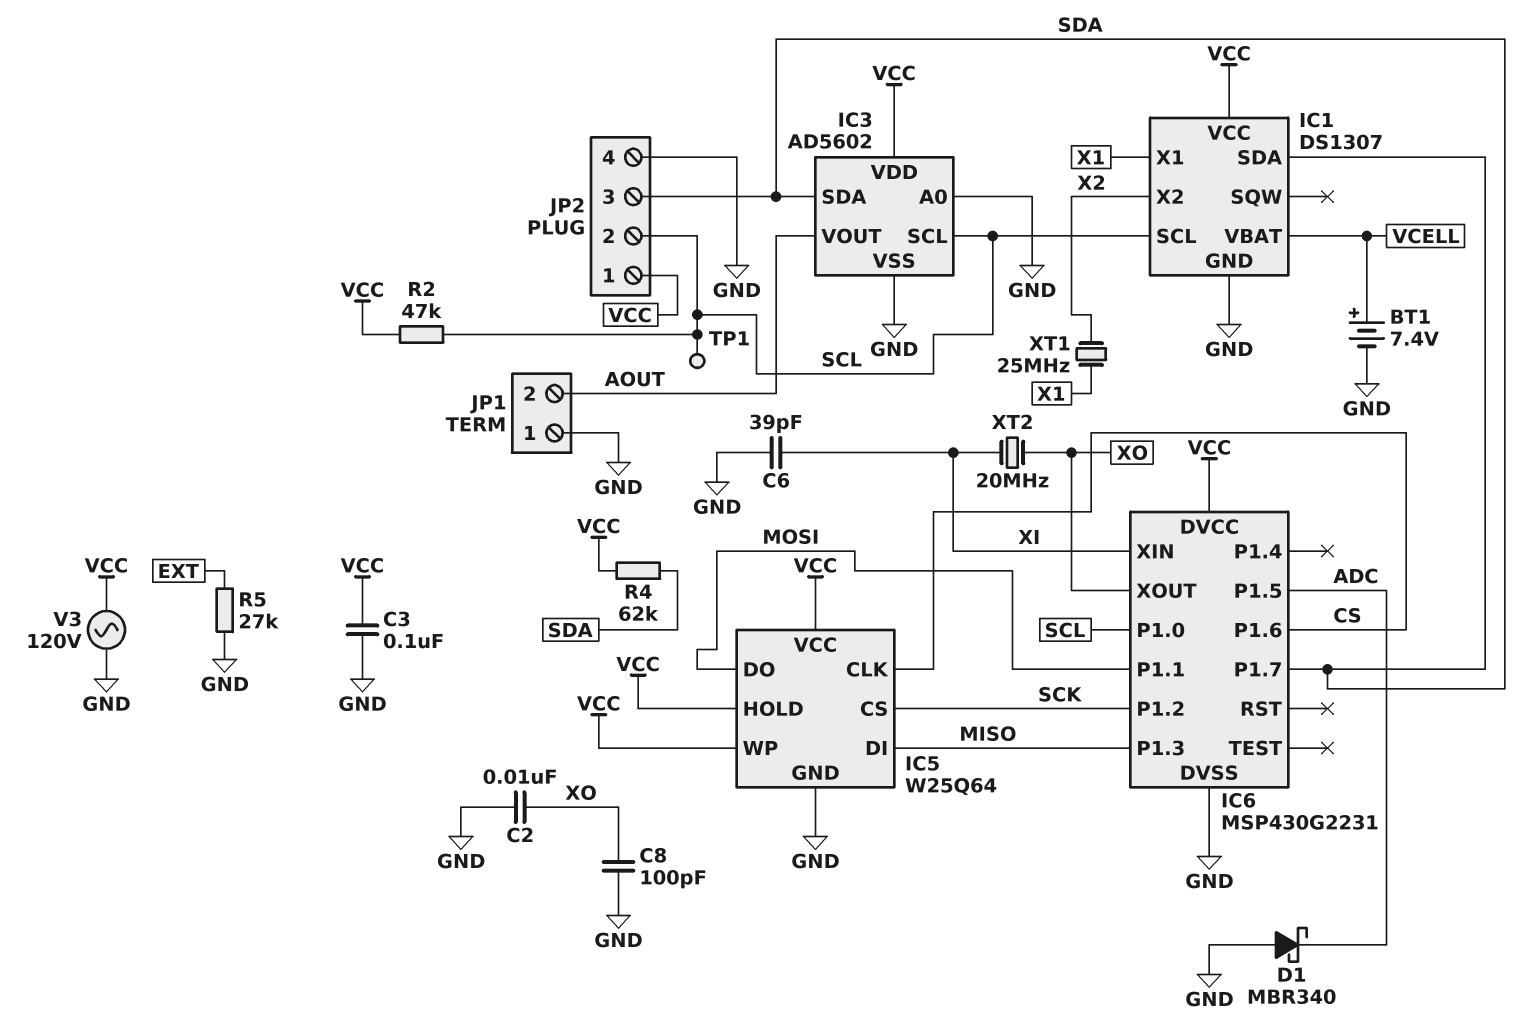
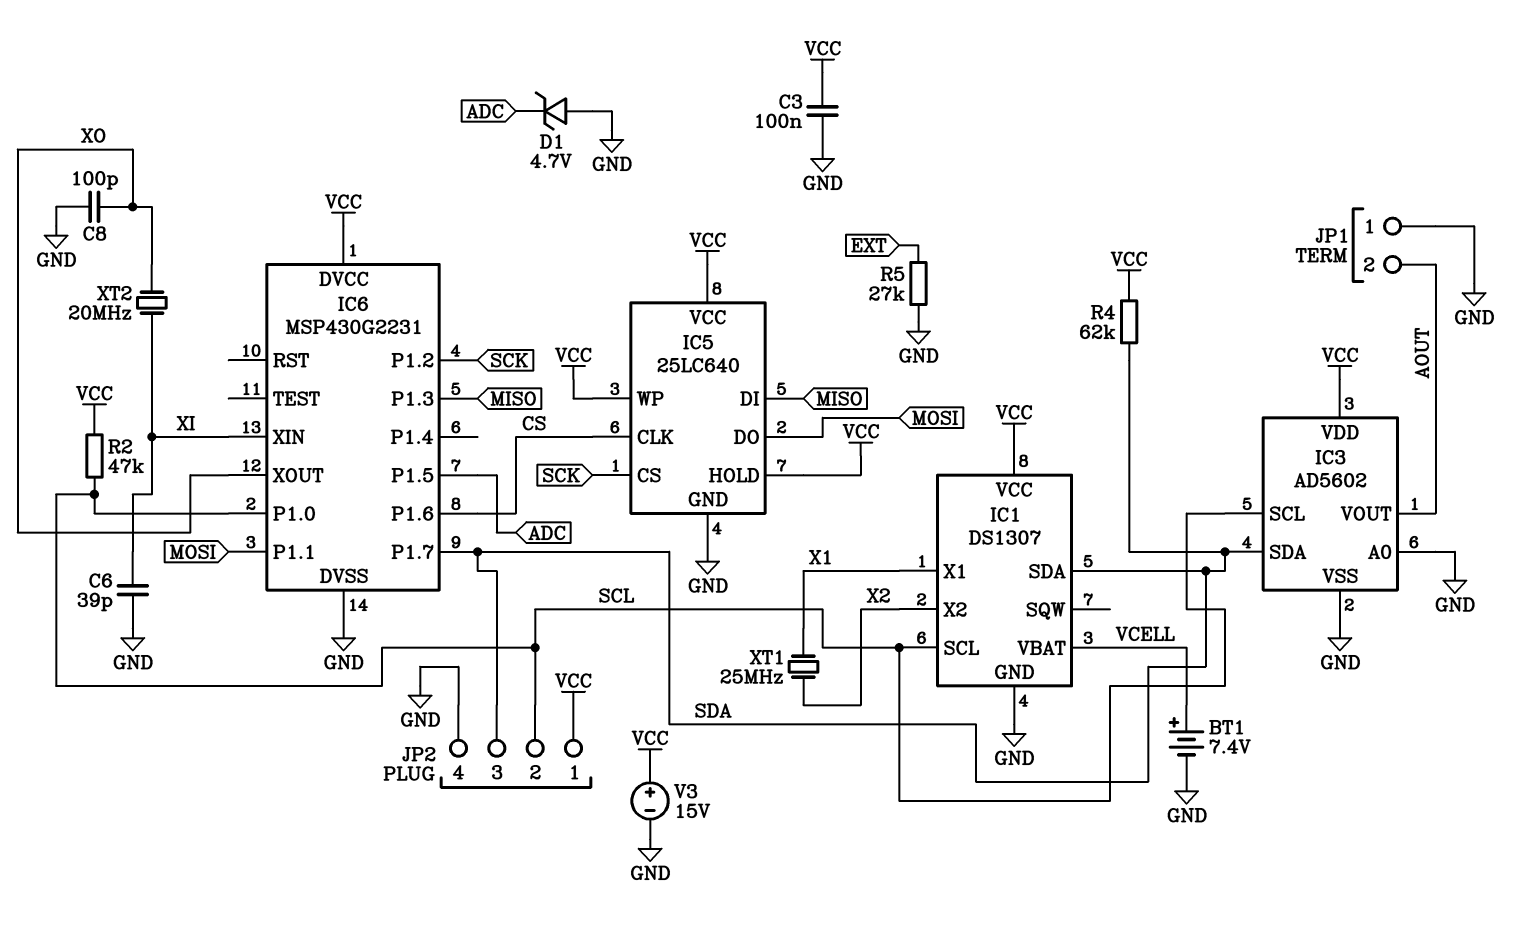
C2: 10nF (GND, XO) -> none
D1: schottky MBR340 (A GND, K ADC) -> zener 4.7V (A GND, K ADC)
IC5: W25Q64 -> 25LC640
TP1: test point (SCL) -> none
V3: AC 120V (GND, VCC) -> 15V (plus VCC, minus GND)

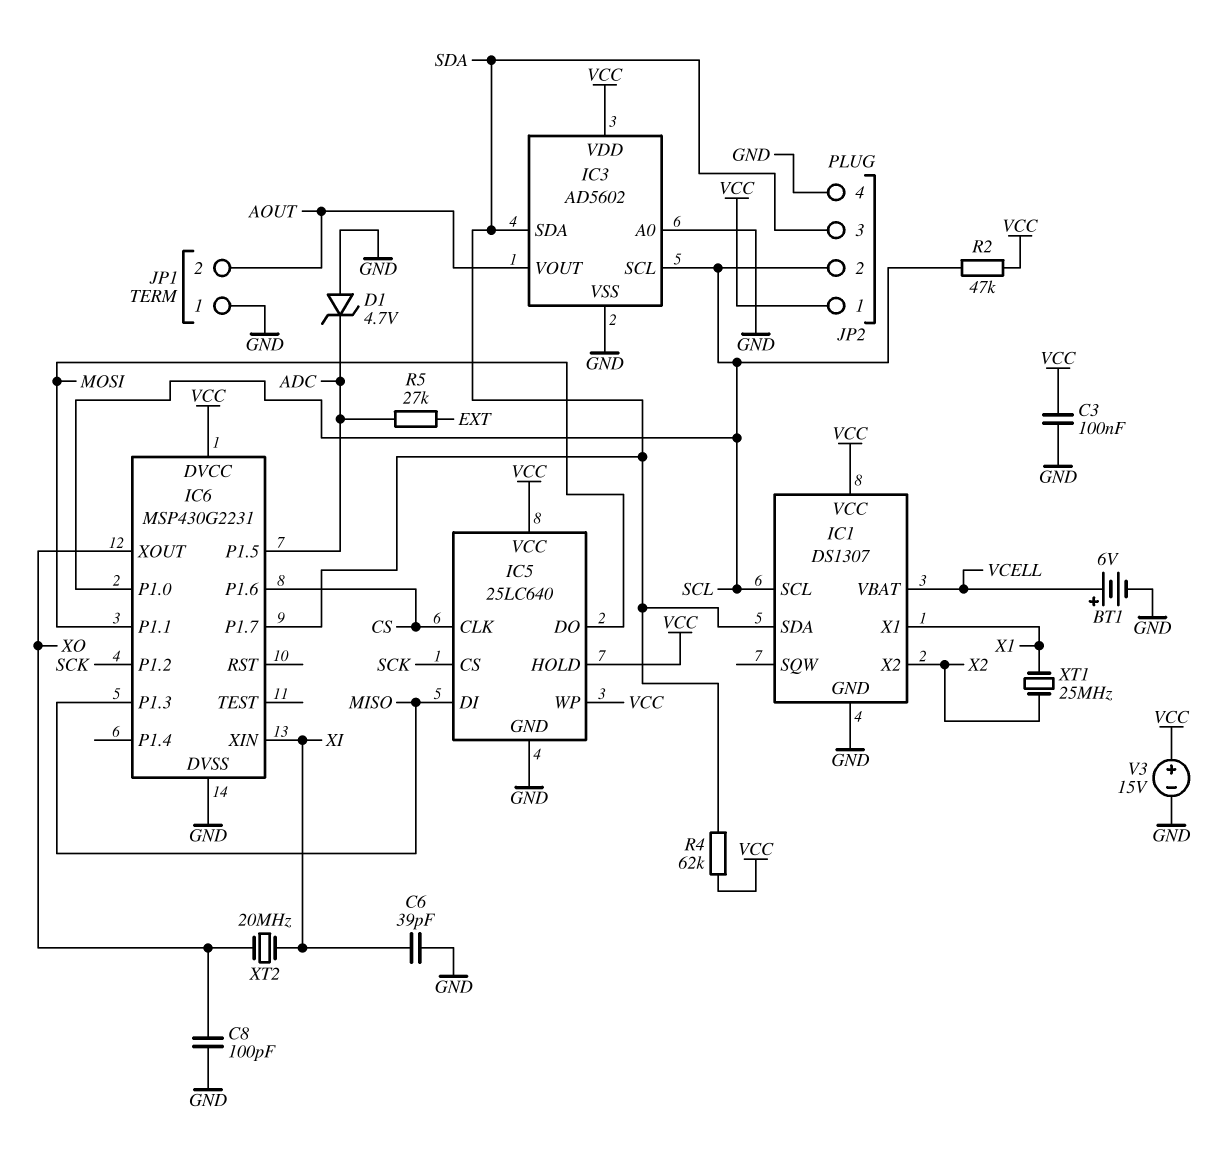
BT1: 7.4V (plus VCELL, minus GND) -> 6V (plus VCELL, minus GND)
R5: 27k (EXT, GND) -> 27k (ADC, EXT)

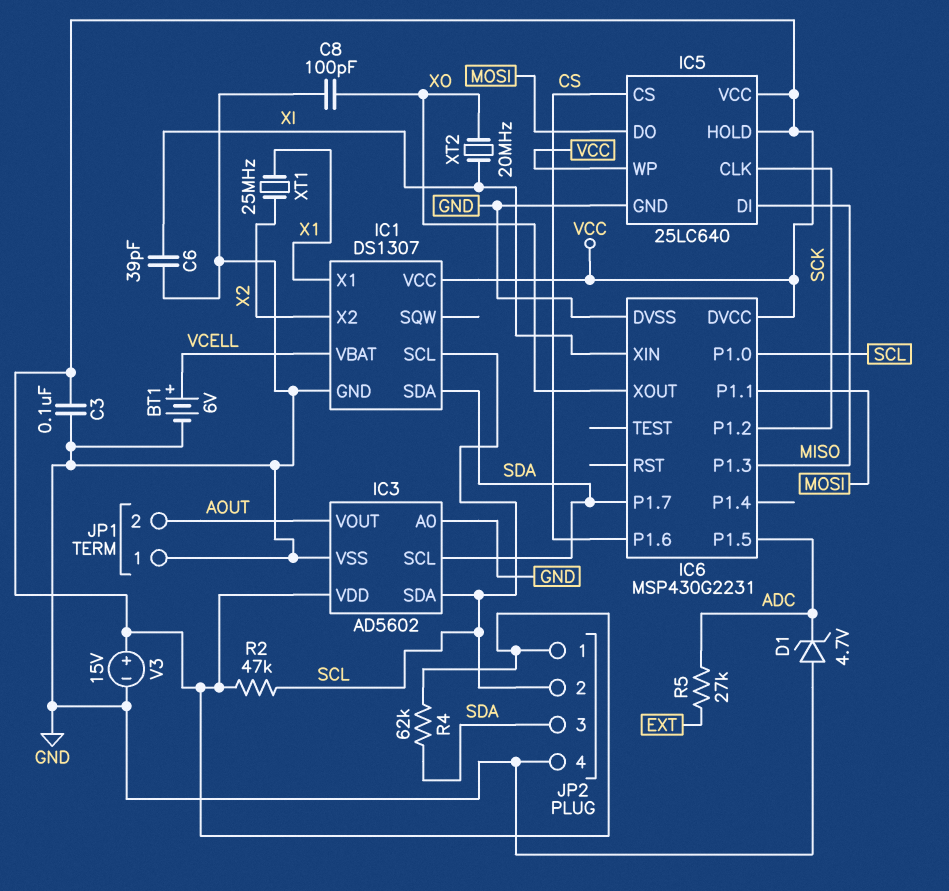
IC3 pin SCL: SCL -> SDA
IC3 pin SDA: SDA -> SCL
IC5 pin CLK: CS -> SCK
IC5 pin CS: SCK -> CS

